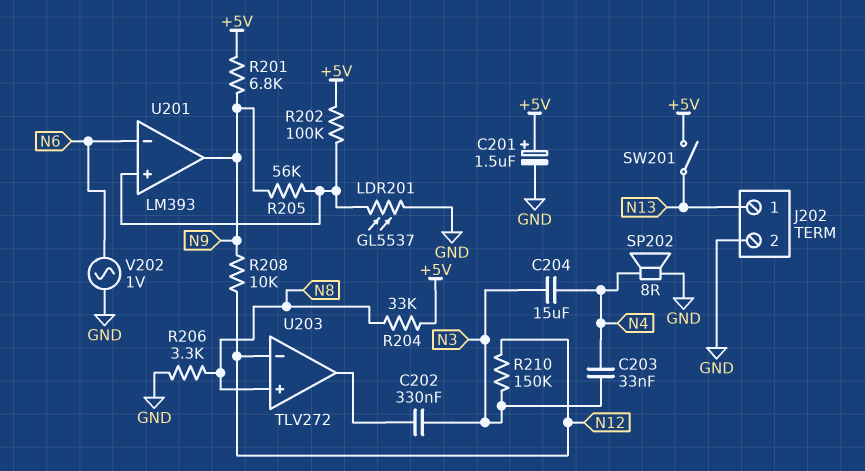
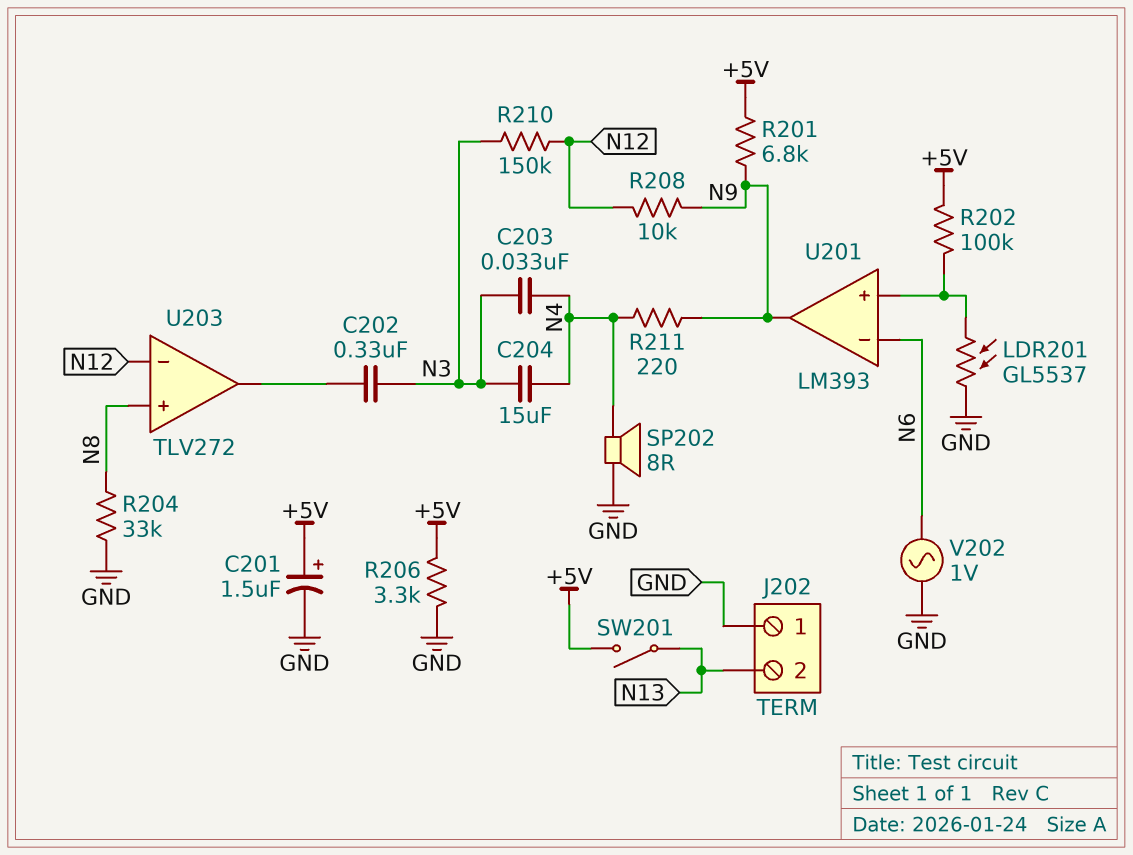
J202 pin 1: N13 -> GND
J202 pin 2: GND -> N13
R204: 33k (+5V, N8) -> 33k (GND, N8)
R205: 56k (N9, U201/in+) -> none
R206: 3.3k (GND, N8) -> 3.3k (+5V, GND)
R211: none -> 220 (N4, N9)

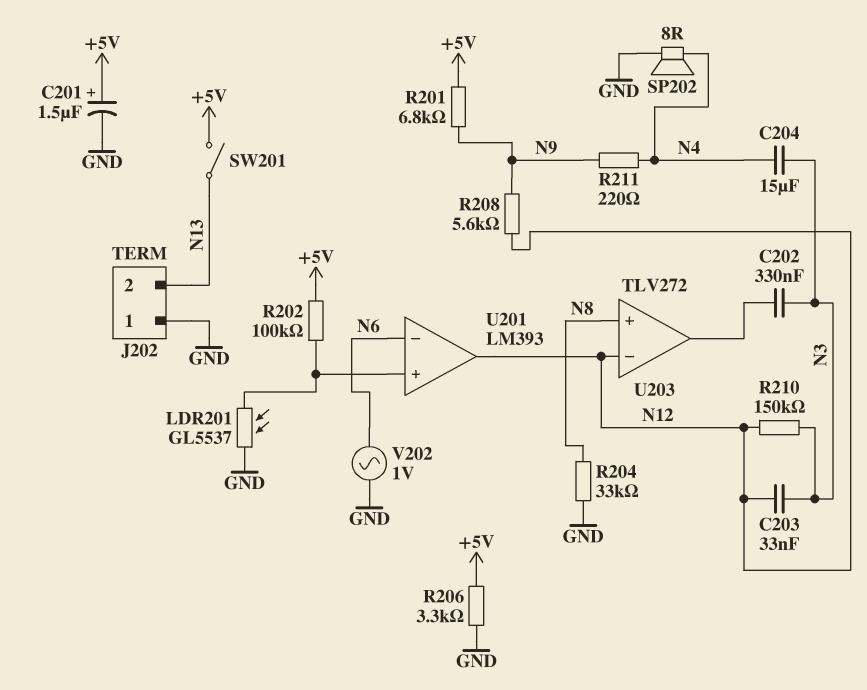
C203: 33nF (N3, N4) -> 33nF (N3, N12)
R208: 10k (N9, N12) -> 5.6k (N9, N12)
U201 pin out: N9 -> N12

